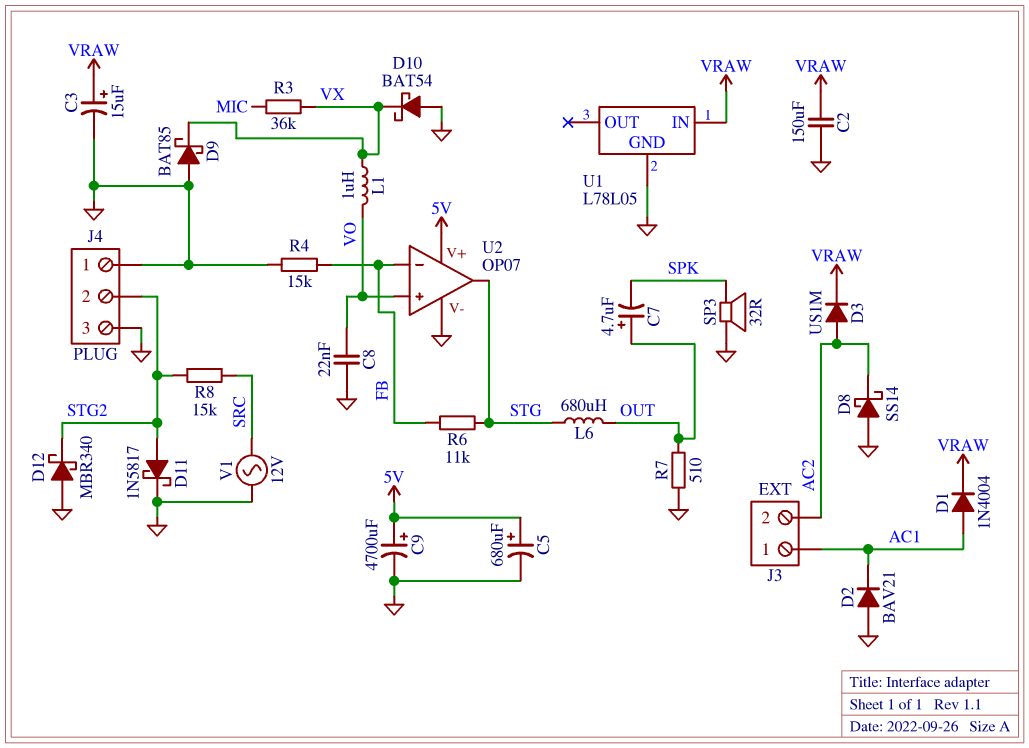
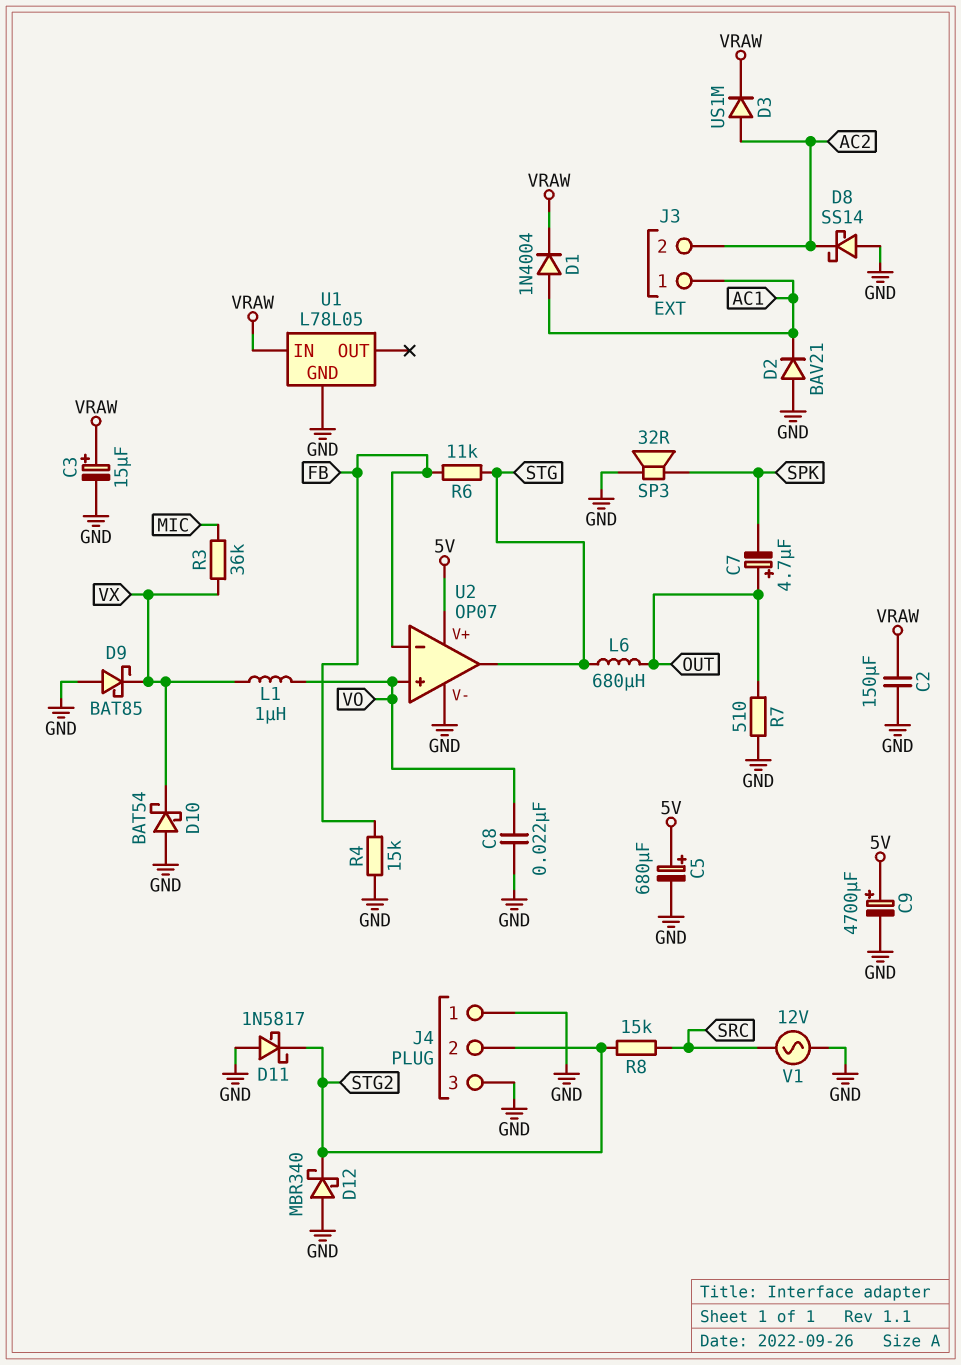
D11: schottky 1N5817 (A STG2, K GND) -> schottky 1N5817 (A GND, K STG2)

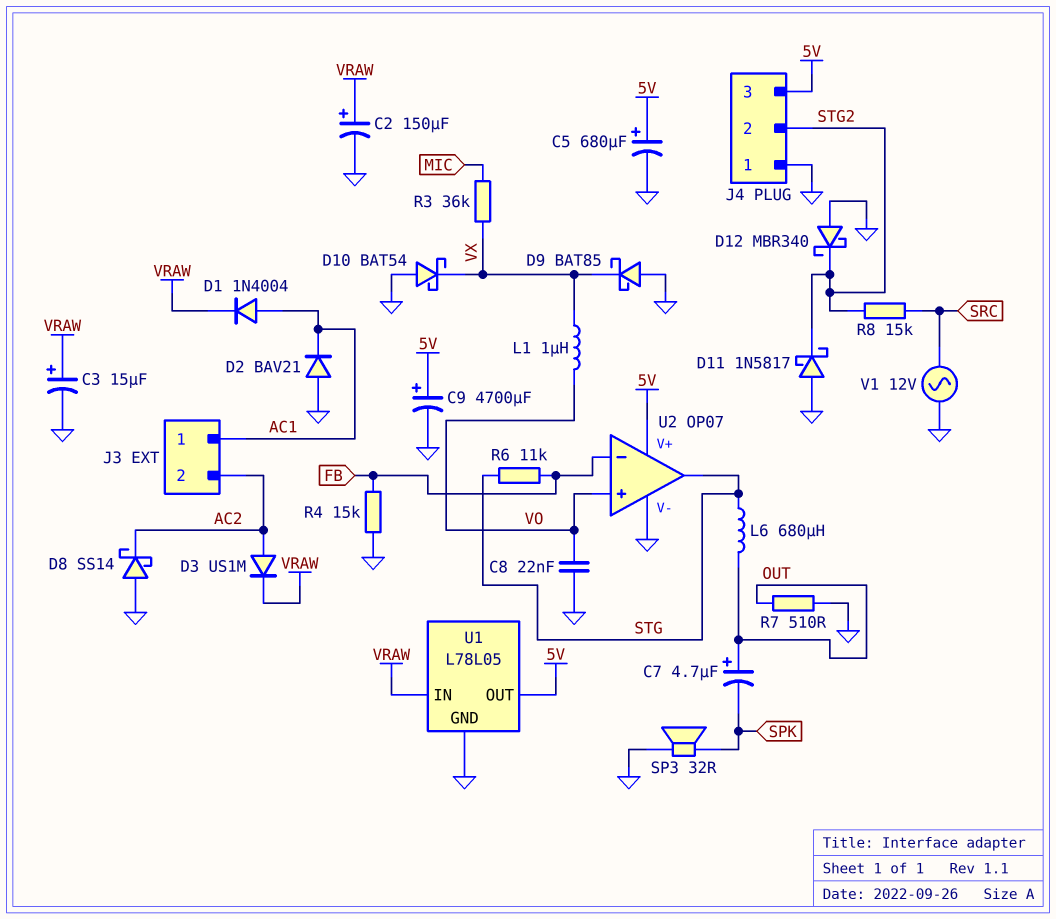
C2: 150uF (GND, VRAW) -> 150uF (plus VRAW, minus GND)
J4 pin 3: GND -> 5V
U1 pin OUT: none -> 5V

